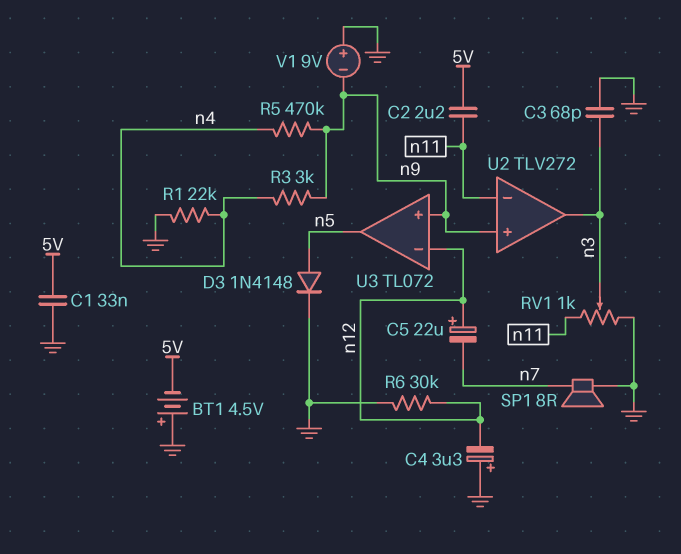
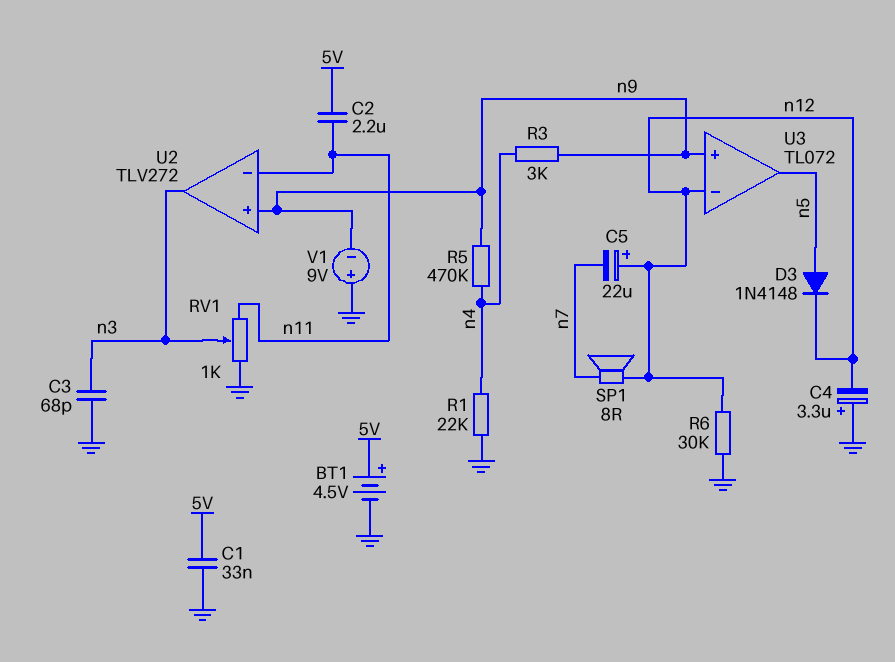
BT1: 4.5V (plus GND, minus 5V) -> 4.5V (plus 5V, minus GND)
D3: diode 1N4148 (A n5, K GND) -> diode 1N4148 (A n5, K n12)
SP1: speaker 8R (GND, n7) -> speaker 8R (n7, n12)

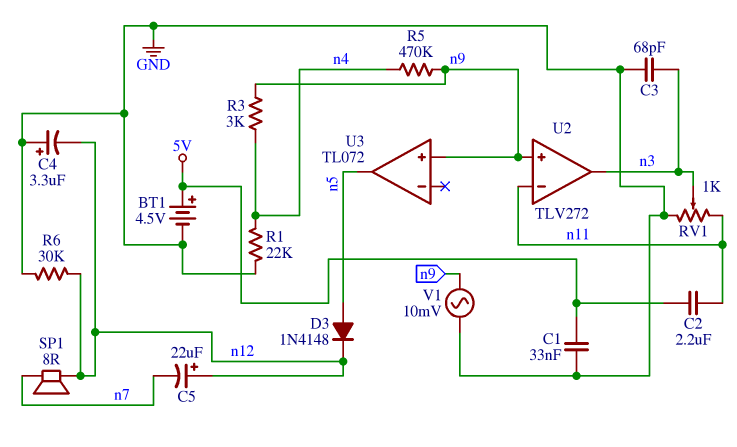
U3 pin in-: n12 -> none
V1: 9V (plus GND, minus n9) -> AC 10mV (GND, n9)

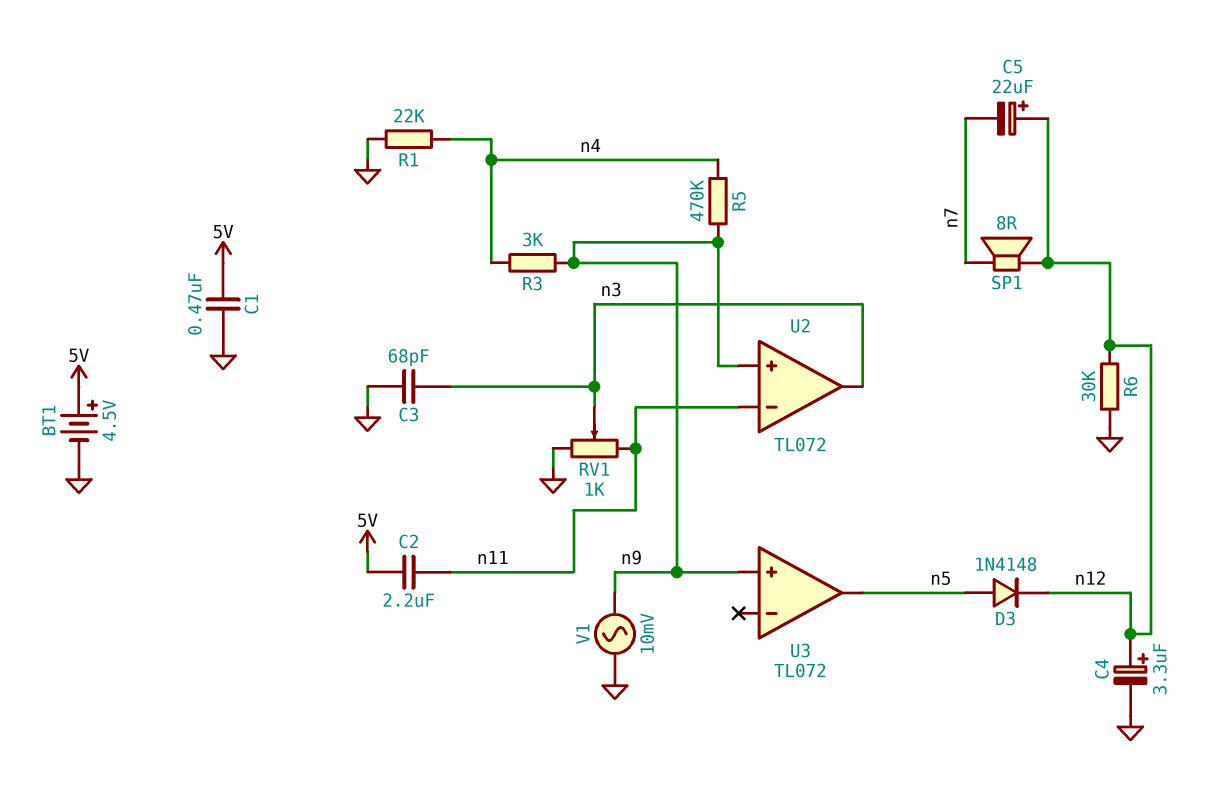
C1: 33nF (5V, GND) -> 470nF (5V, GND)
C4: 3.3uF (plus GND, minus n12) -> 3.3uF (plus n12, minus GND)
U2: TLV272 -> TL072

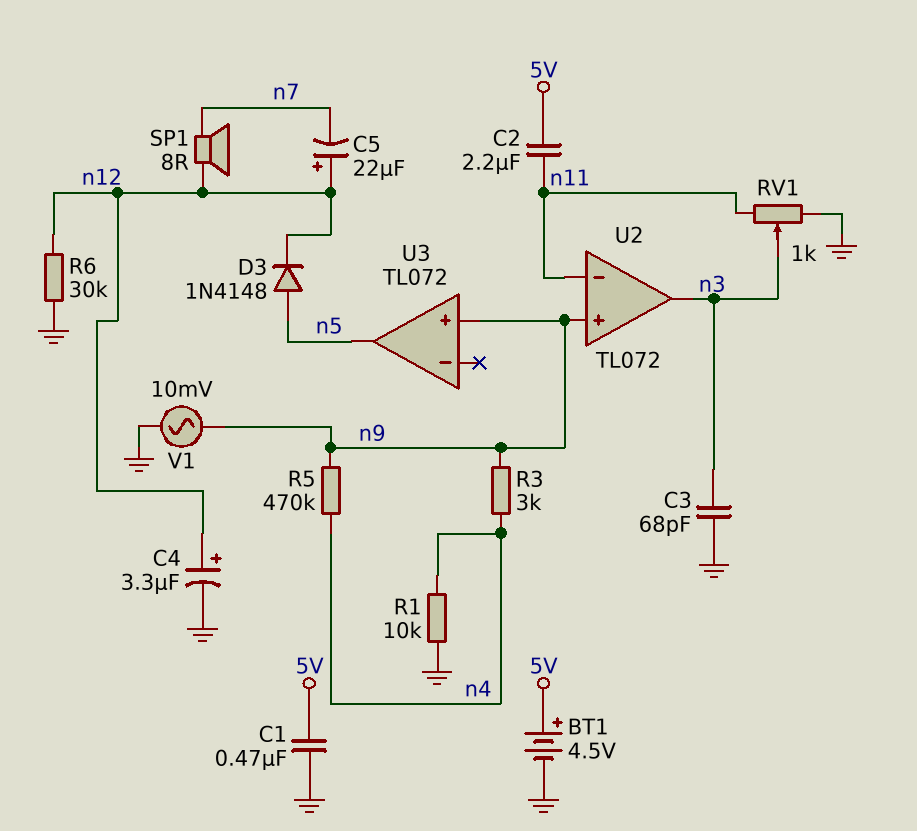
R1: 22k (GND, n4) -> 10k (GND, n4)

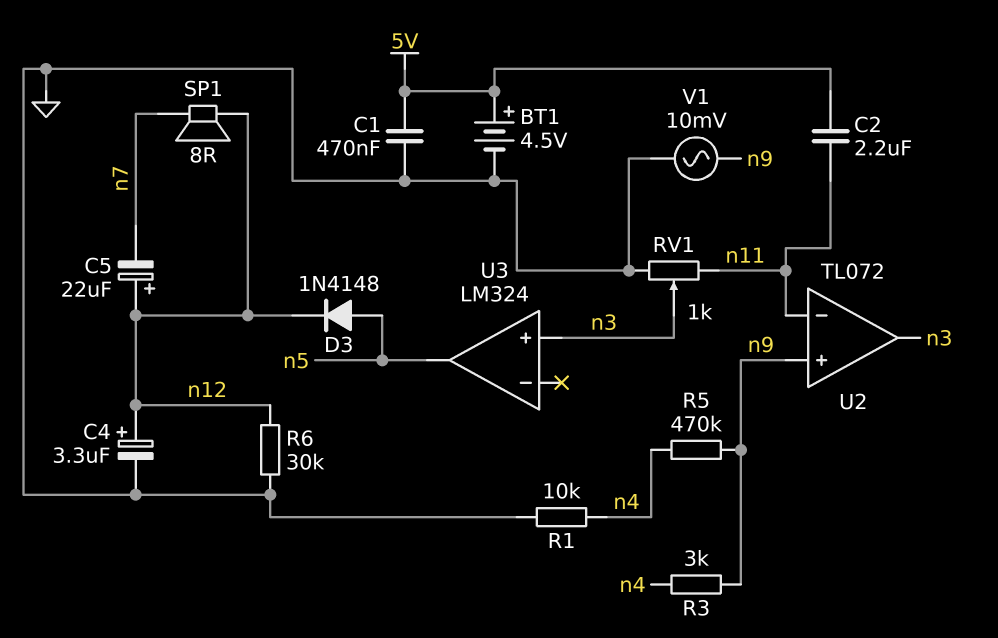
C3: 68pF (GND, n3) -> none
U3: TL072 -> LM324
U3 pin in+: n9 -> n3

